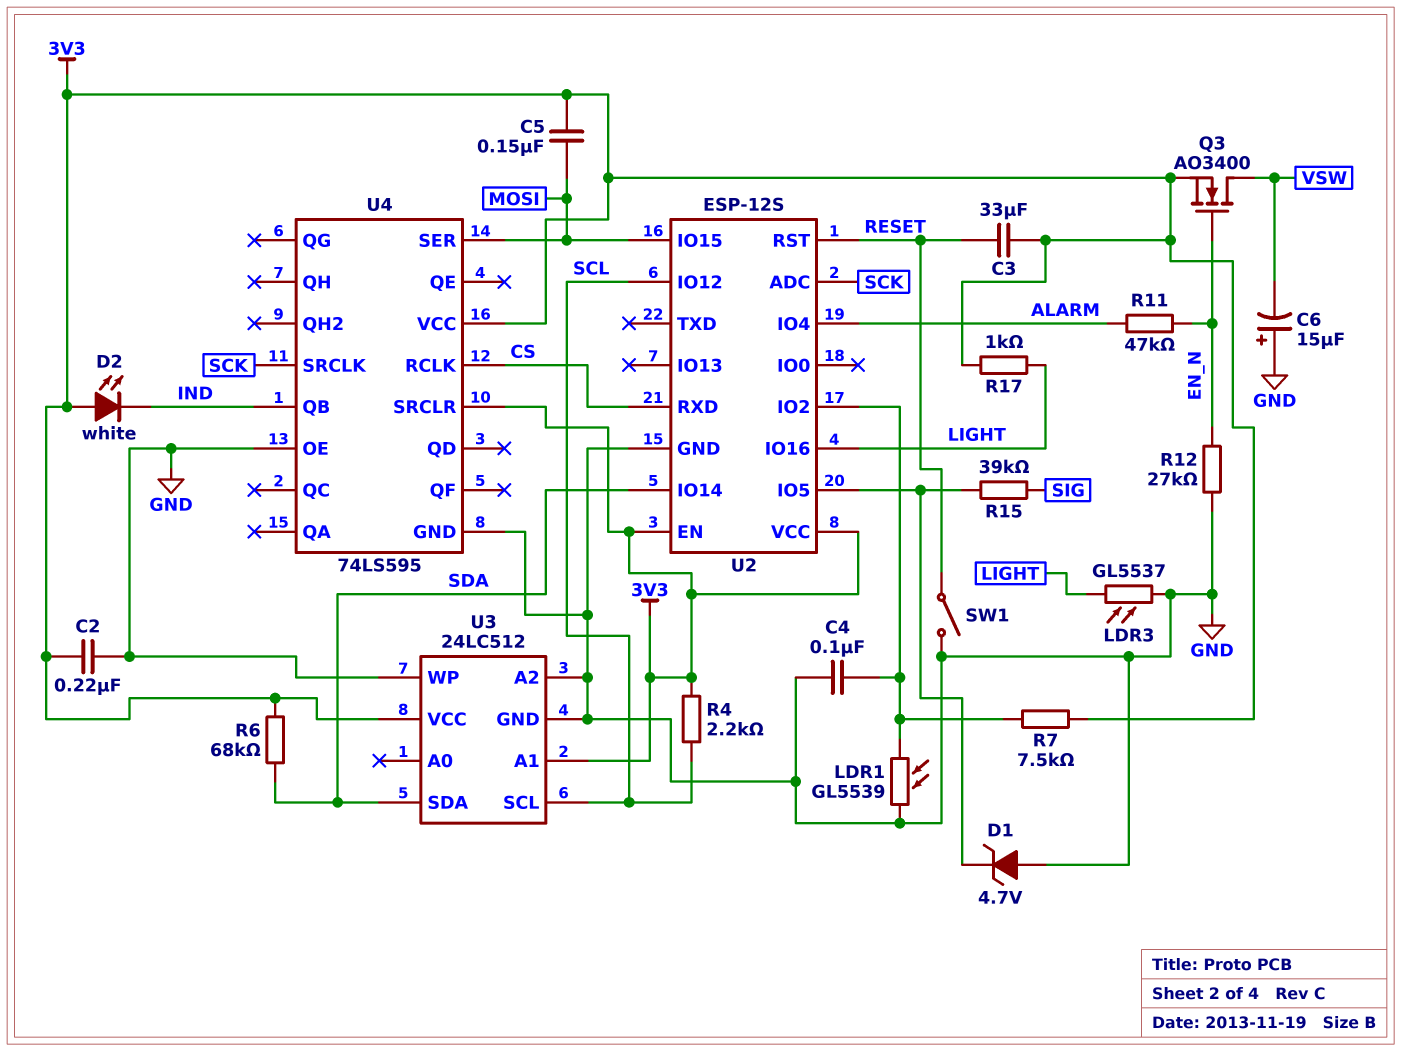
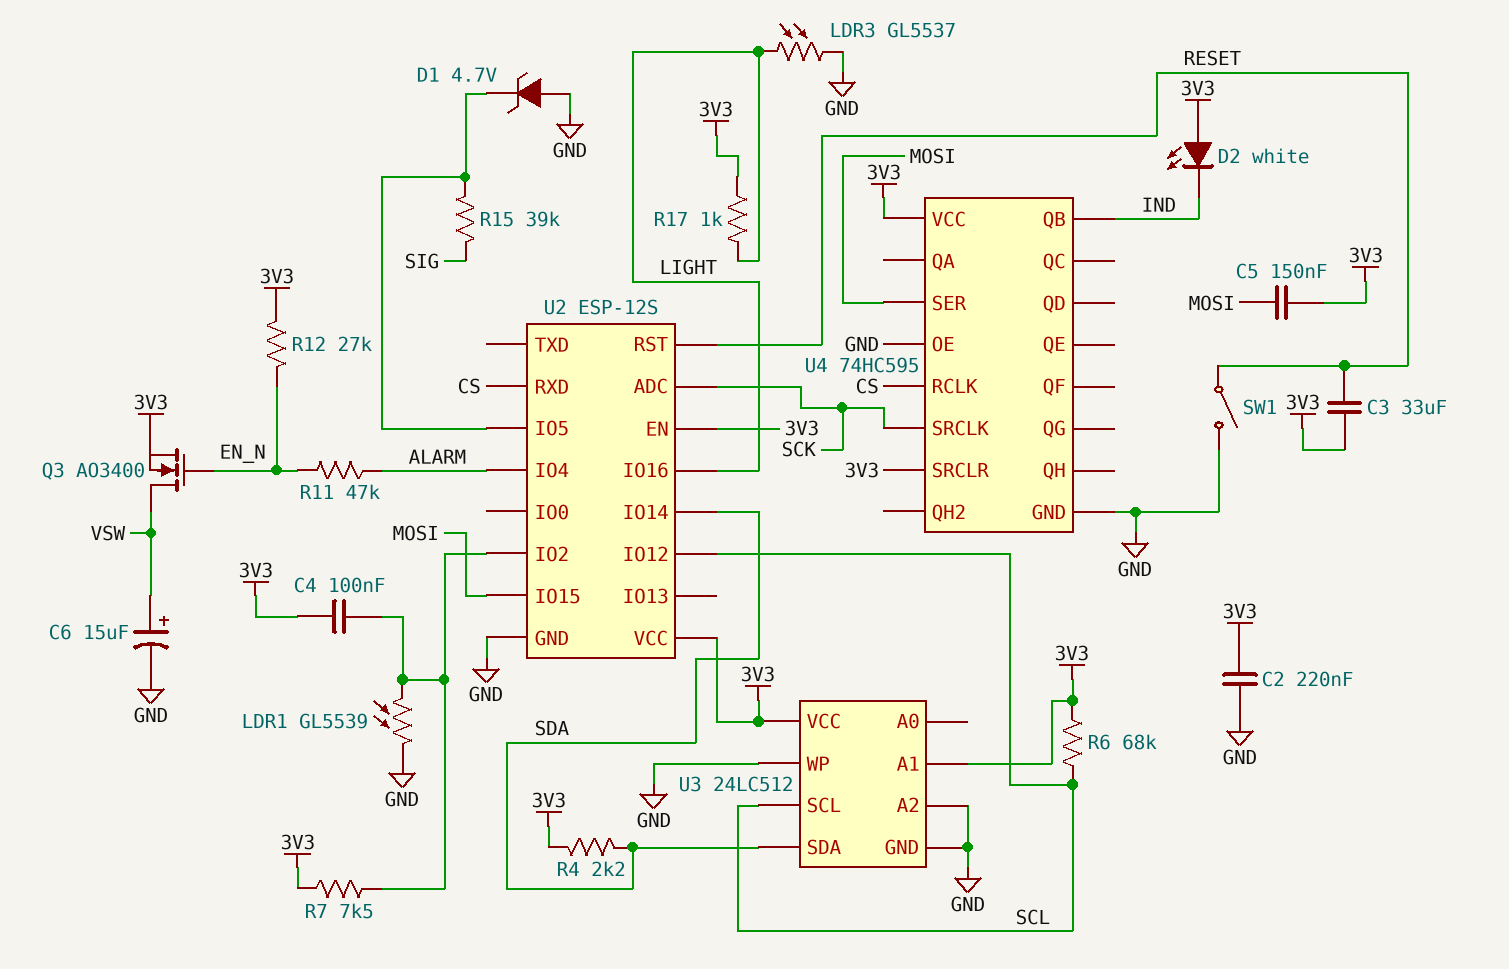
C4: 100nF (GND, U2/IO2) -> 100nF (3V3, U2/IO2)
C6: 15uF (plus GND, minus VSW) -> 15uF (plus VSW, minus GND)
R4: 2.2k (3V3, SCL) -> 2.2k (3V3, SDA)
R6: 68k (3V3, SDA) -> 68k (3V3, SCL)
R12: 27k (EN_N, GND) -> 27k (3V3, EN_N)
U4: 74LS595 -> 74HC595

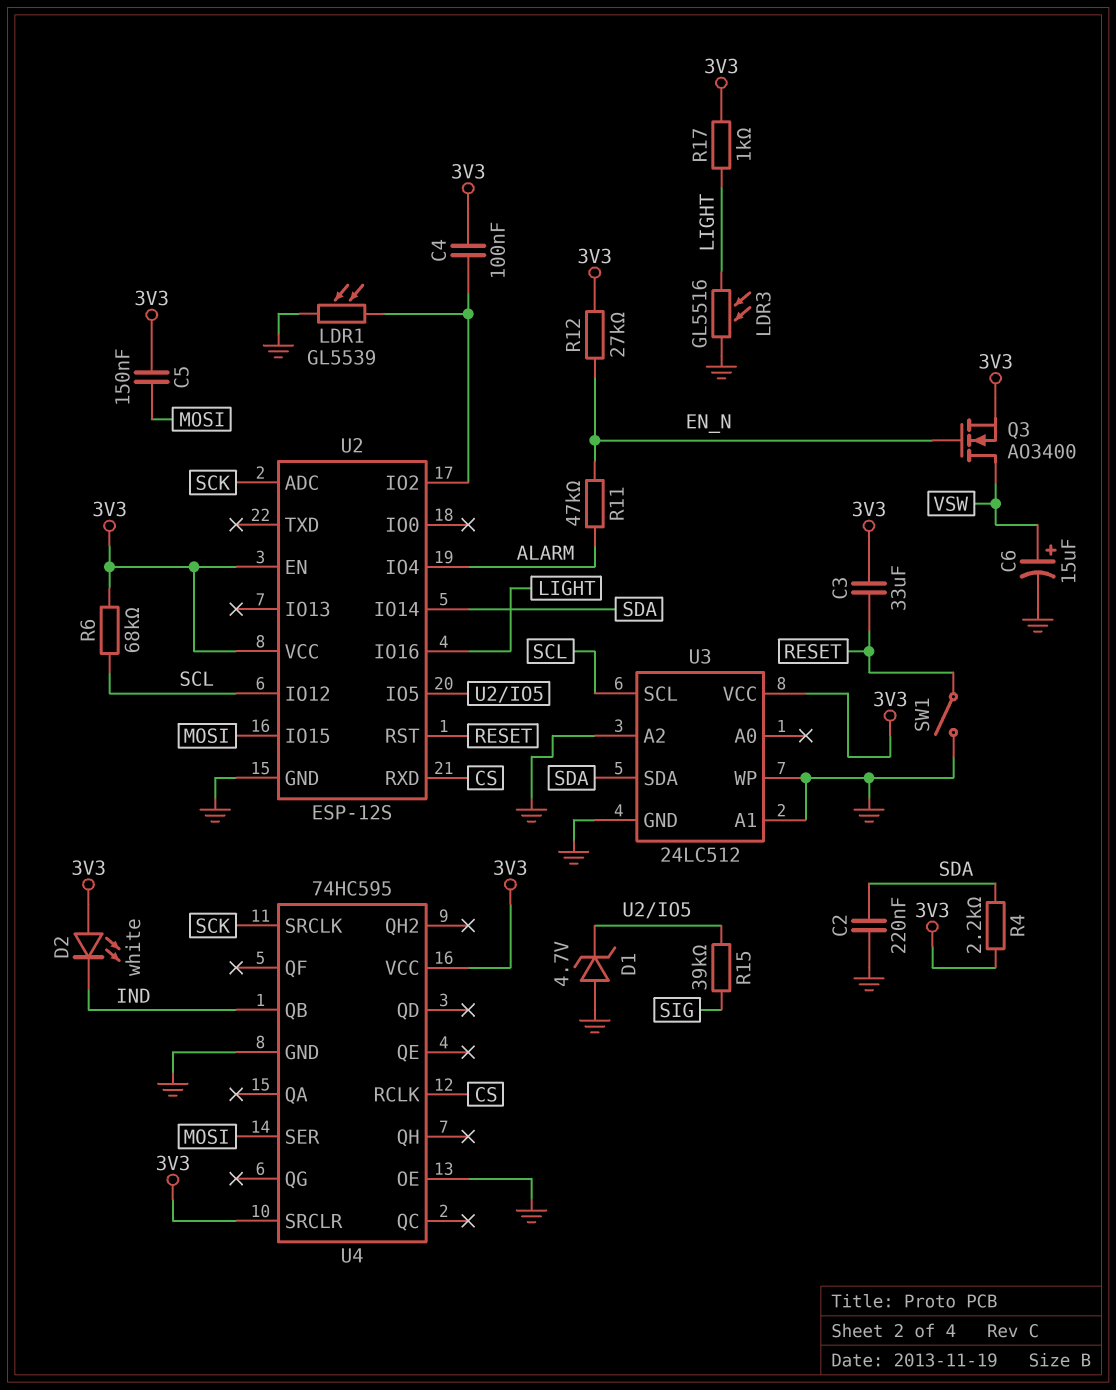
C2: 220nF (3V3, GND) -> 220nF (GND, SDA)
LDR3: GL5537 (GND, LIGHT) -> GL5516 (GND, LIGHT)
R7: 7.5k (3V3, U2/IO2) -> none
U3 pin A1: 3V3 -> GND

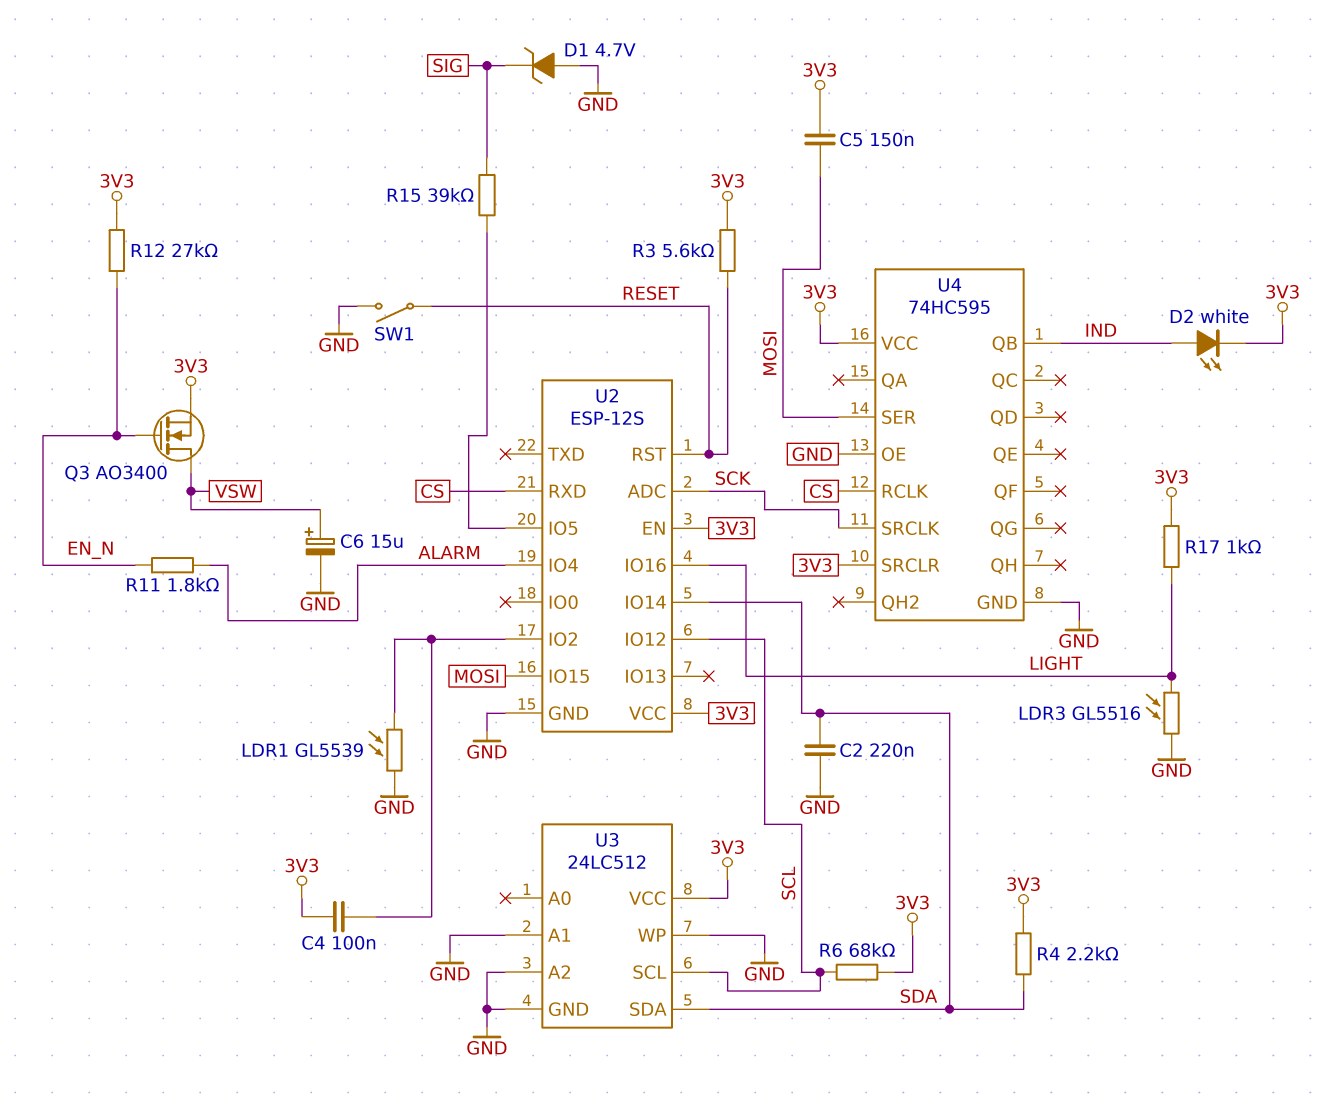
C3: 33uF (3V3, RESET) -> none
D1: zener 4.7V (A GND, K U2/IO5) -> zener 4.7V (A GND, K SIG)
D2: LED white (A 3V3, K IND) -> LED white (A IND, K 3V3)
R3: none -> 5.6k (3V3, RESET)
R11: 47k (ALARM, EN_N) -> 1.8k (ALARM, EN_N)

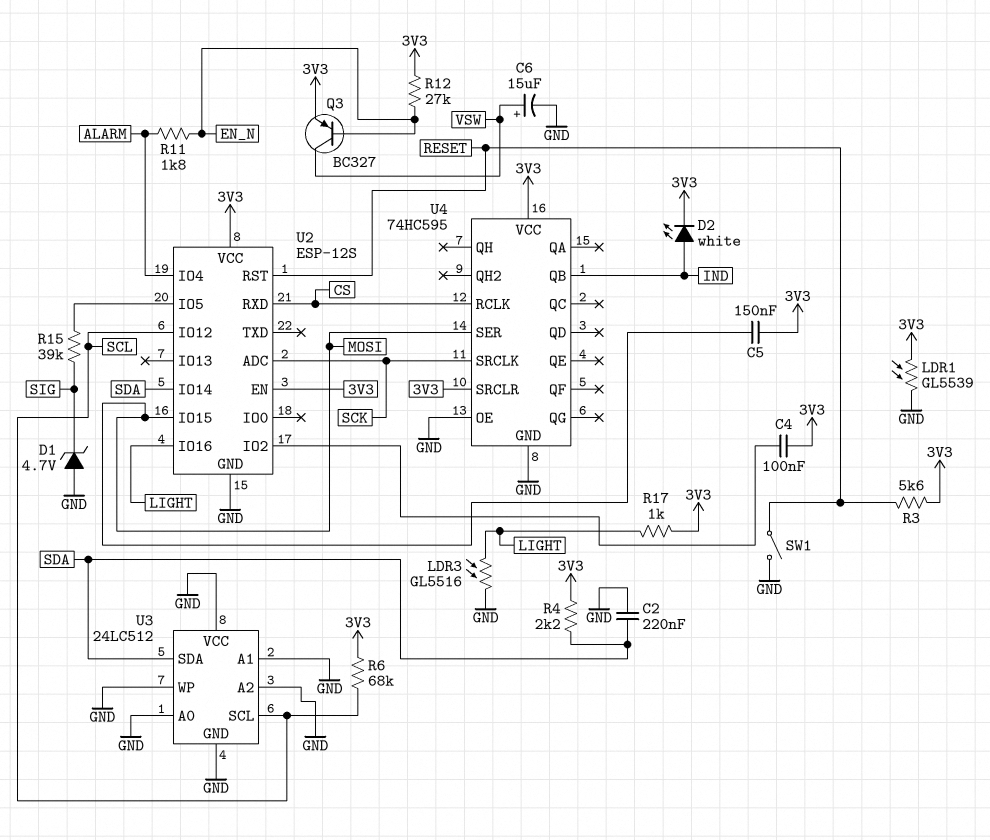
LDR1: GL5539 (GND, U2/IO2) -> GL5539 (3V3, GND)
Q3: NMOS AO3400 (G EN_N, D VSW, S 3V3) -> PNP BC327 (B EN_N, C VSW, E 3V3)
U3 pin A0: none -> GND
U3 pin VCC: 3V3 -> GND

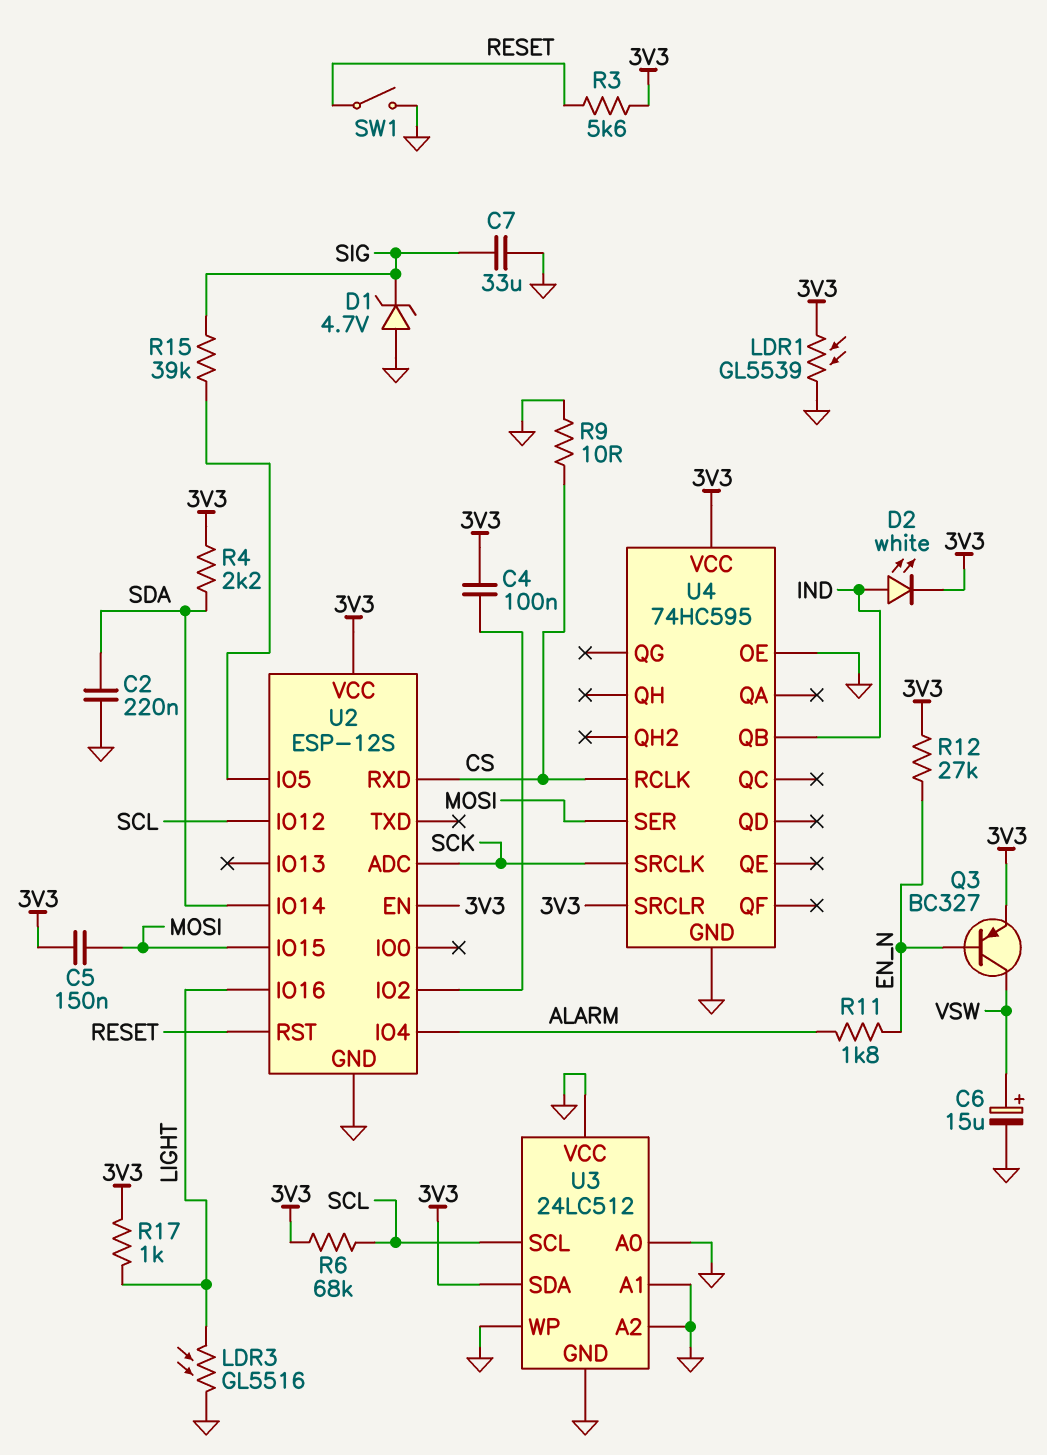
C7: none -> 33uF (GND, SIG)
R9: none -> 10 (CS, GND)
U3 pin SDA: SDA -> 3V3

